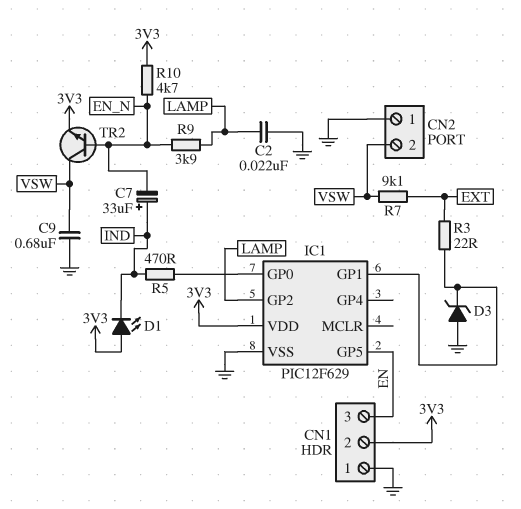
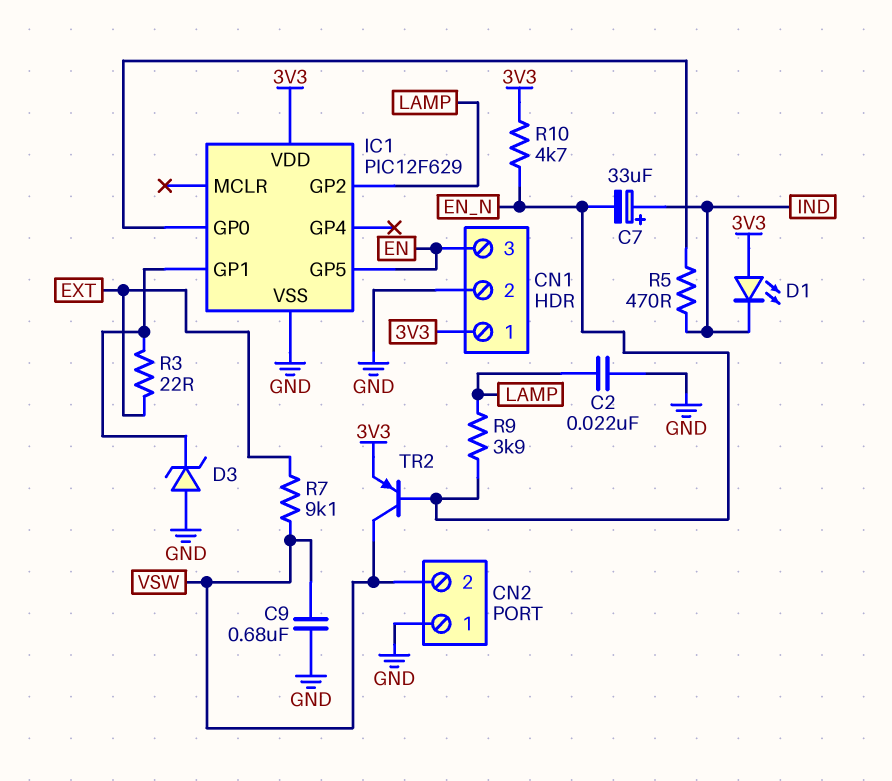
CN1 pin 1: GND -> 3V3
CN1 pin 2: 3V3 -> GND
TR2: NPN (B EN_N, C VSW, E 3V3) -> PNP (B EN_N, C VSW, E 3V3)

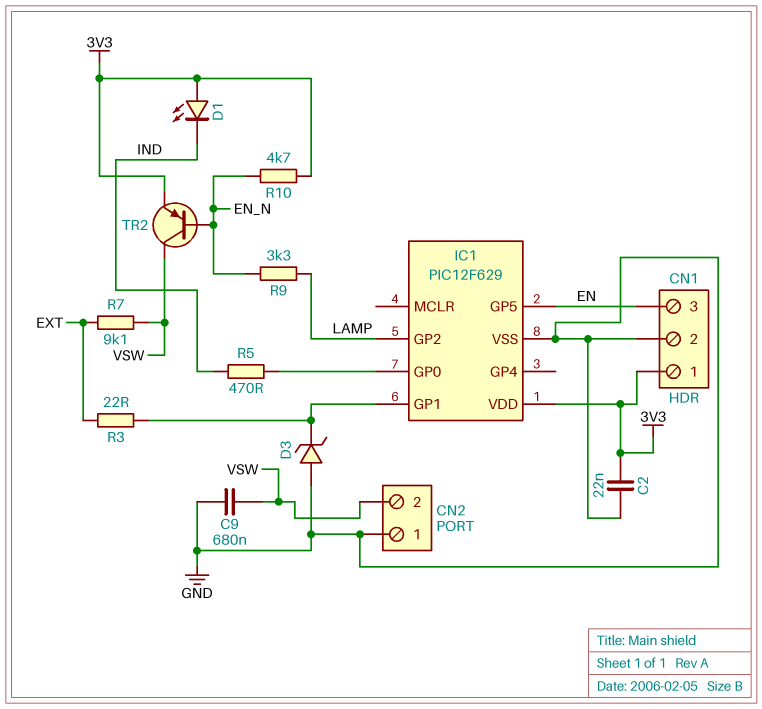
C2: 22nF (GND, LAMP) -> 22nF (3V3, GND)
C7: 33uF (plus IND, minus EN_N) -> none
R9: 3.9k (EN_N, LAMP) -> 3.3k (EN_N, LAMP)

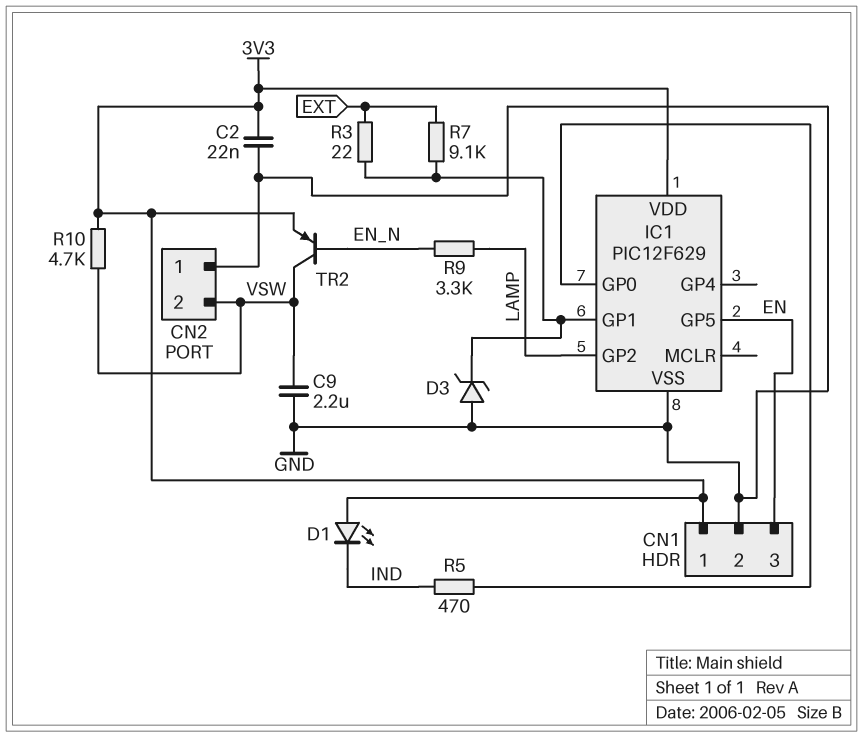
C9: 680nF (GND, VSW) -> 2.2uF (GND, VSW)
R7: 9.1k (EXT, VSW) -> 9.1k (EXT, IC1/GP1)
R10: 4.7k (3V3, EN_N) -> 4.7k (3V3, VSW)

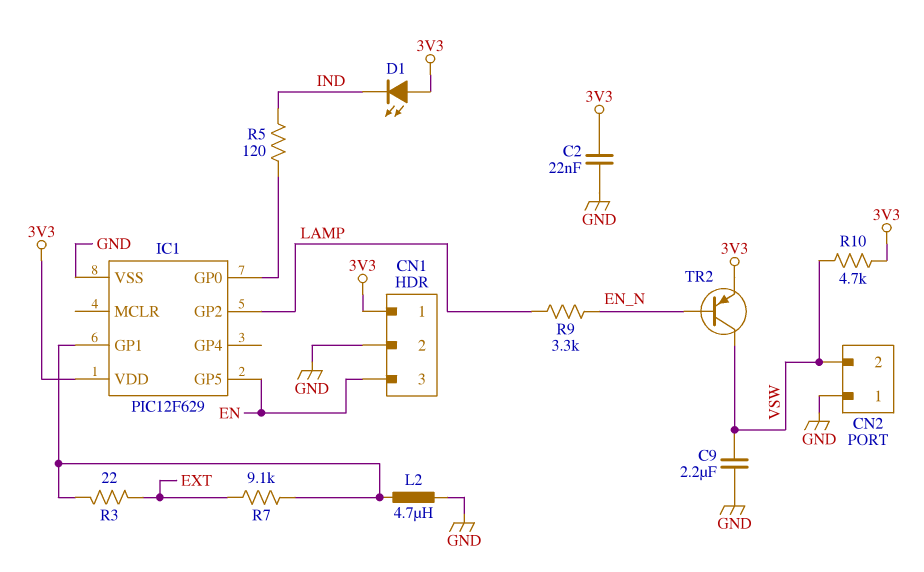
D3: zener (A GND, K IC1/GP1) -> none
L2: none -> 4.7uH (GND, IC1/GP1)
R5: 470 (IC1/GP0, IND) -> 120 (IC1/GP0, IND)

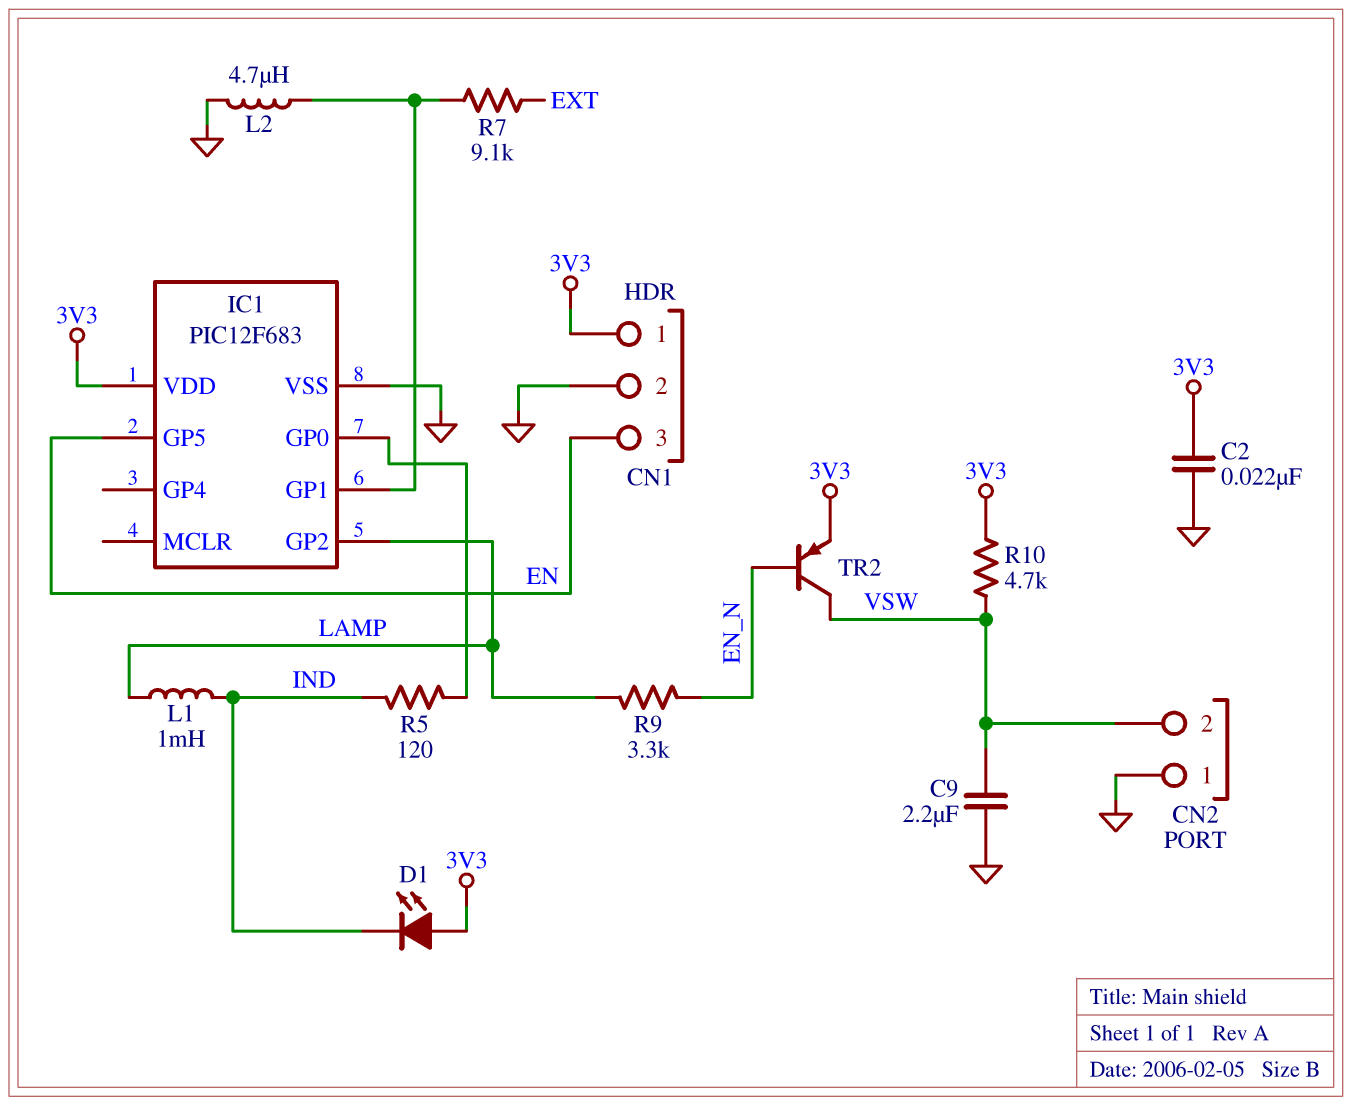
IC1: PIC12F629 -> PIC12F683
L1: none -> 1mH (IND, LAMP)
R3: 22 (EXT, IC1/GP1) -> none

